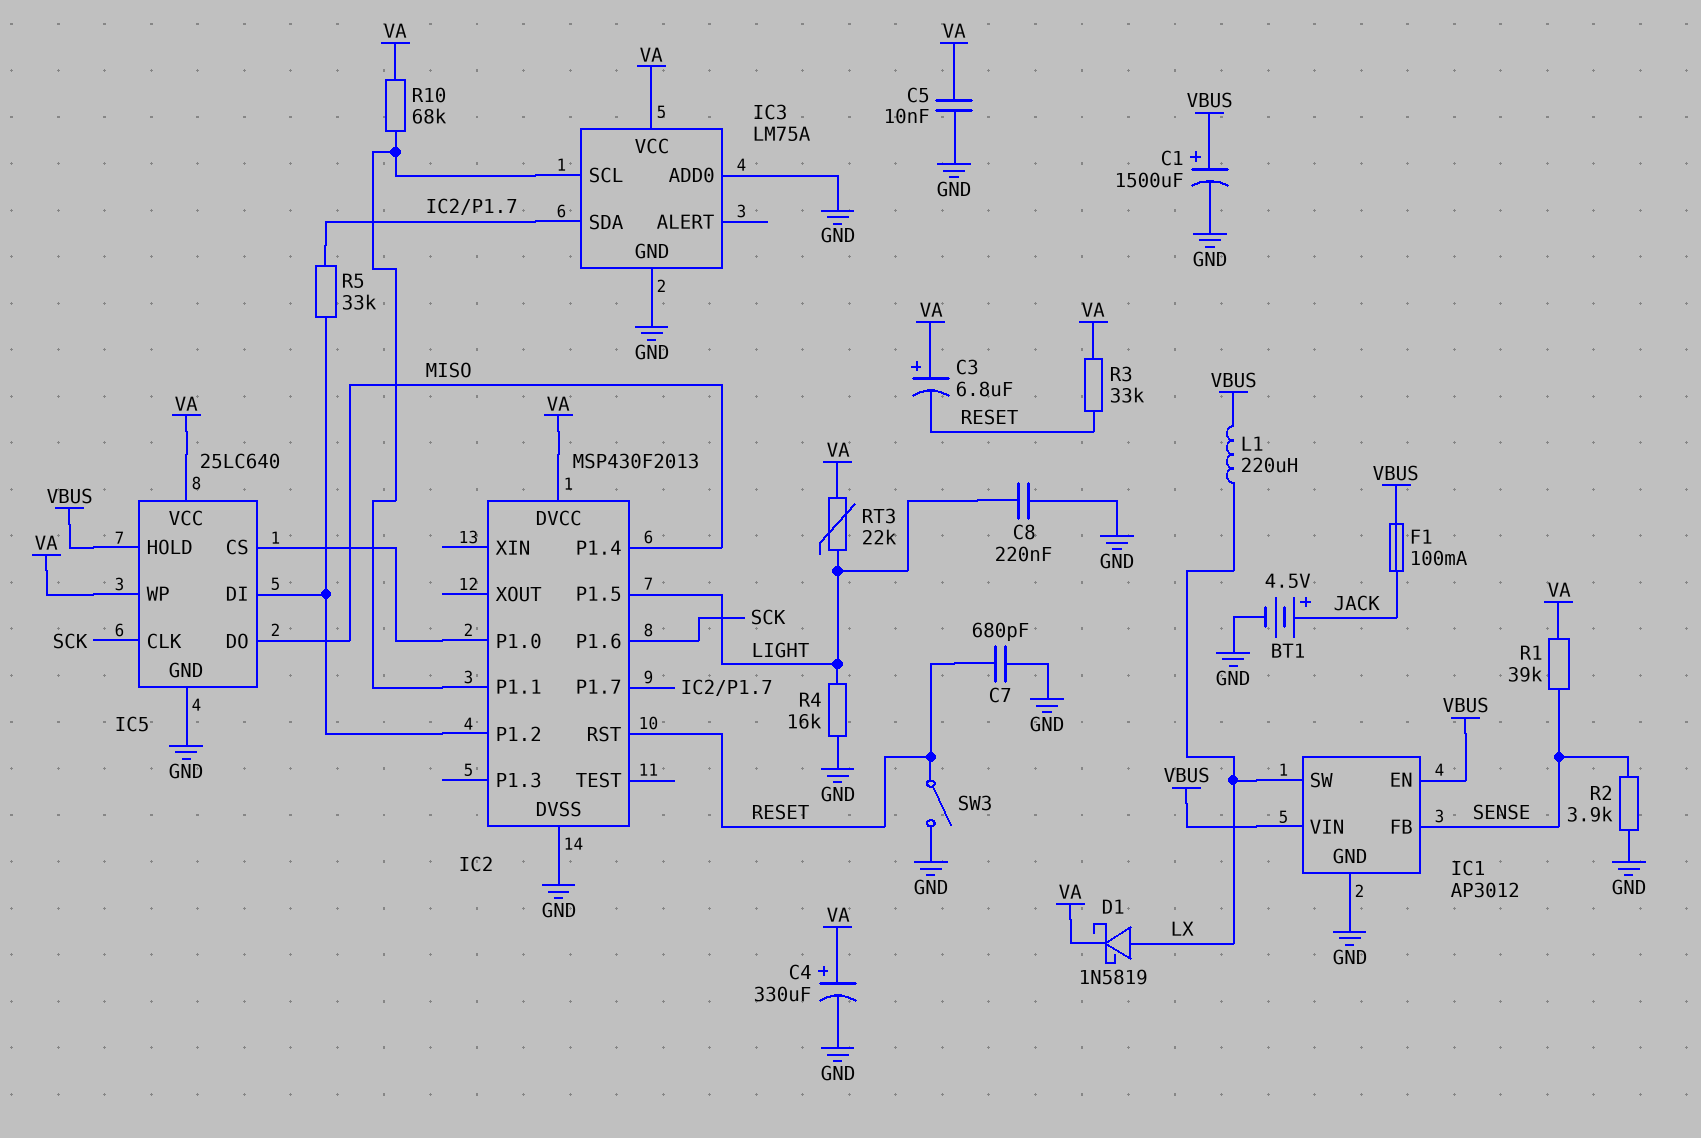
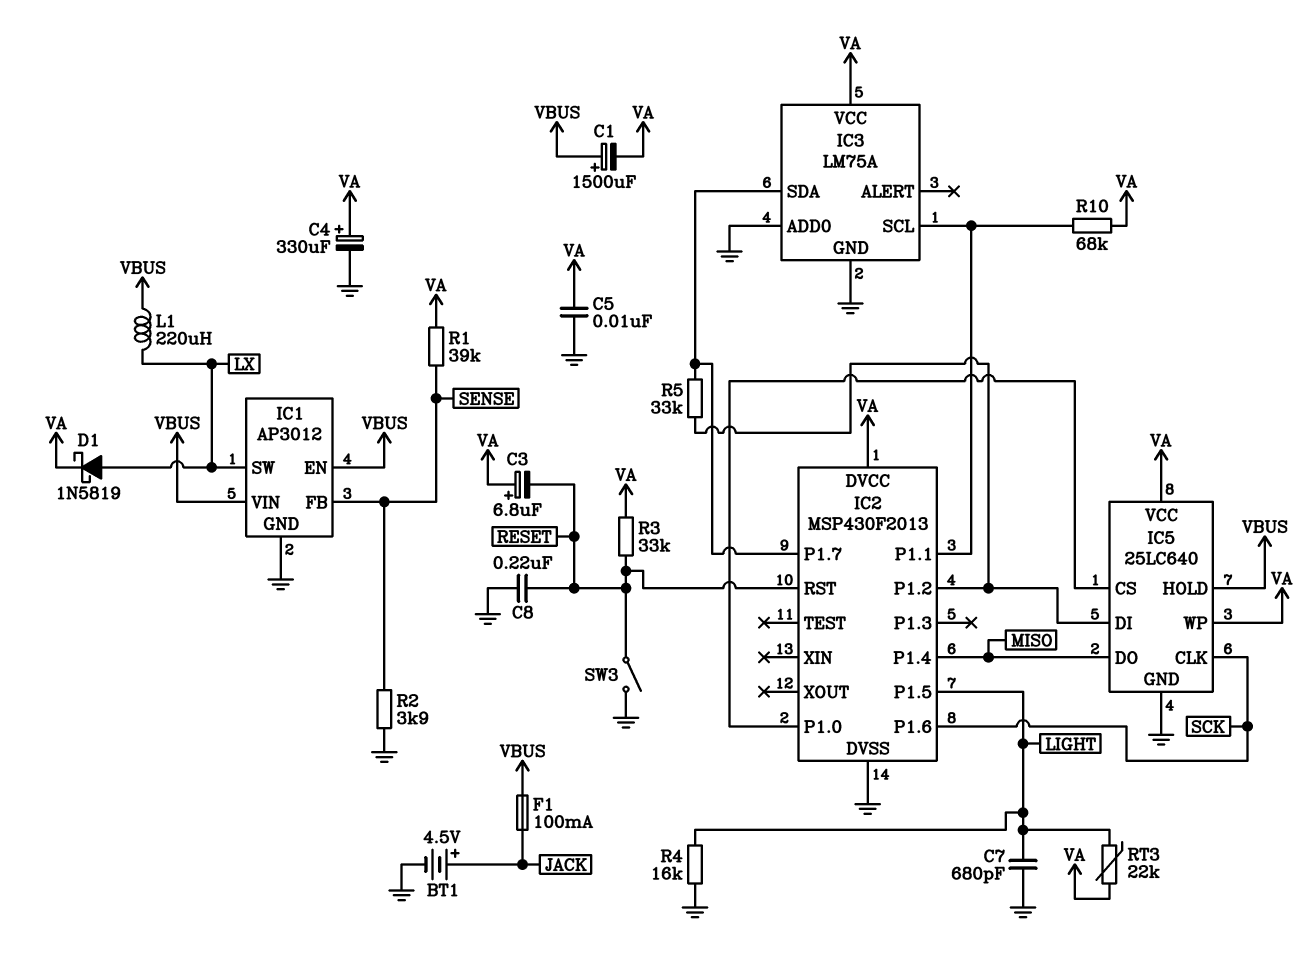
C1: 1500uF (plus VBUS, minus GND) -> 1500uF (plus VBUS, minus VA)
C7: 680pF (GND, RESET) -> 680pF (GND, LIGHT)
C8: 220nF (GND, LIGHT) -> 220nF (GND, RESET)

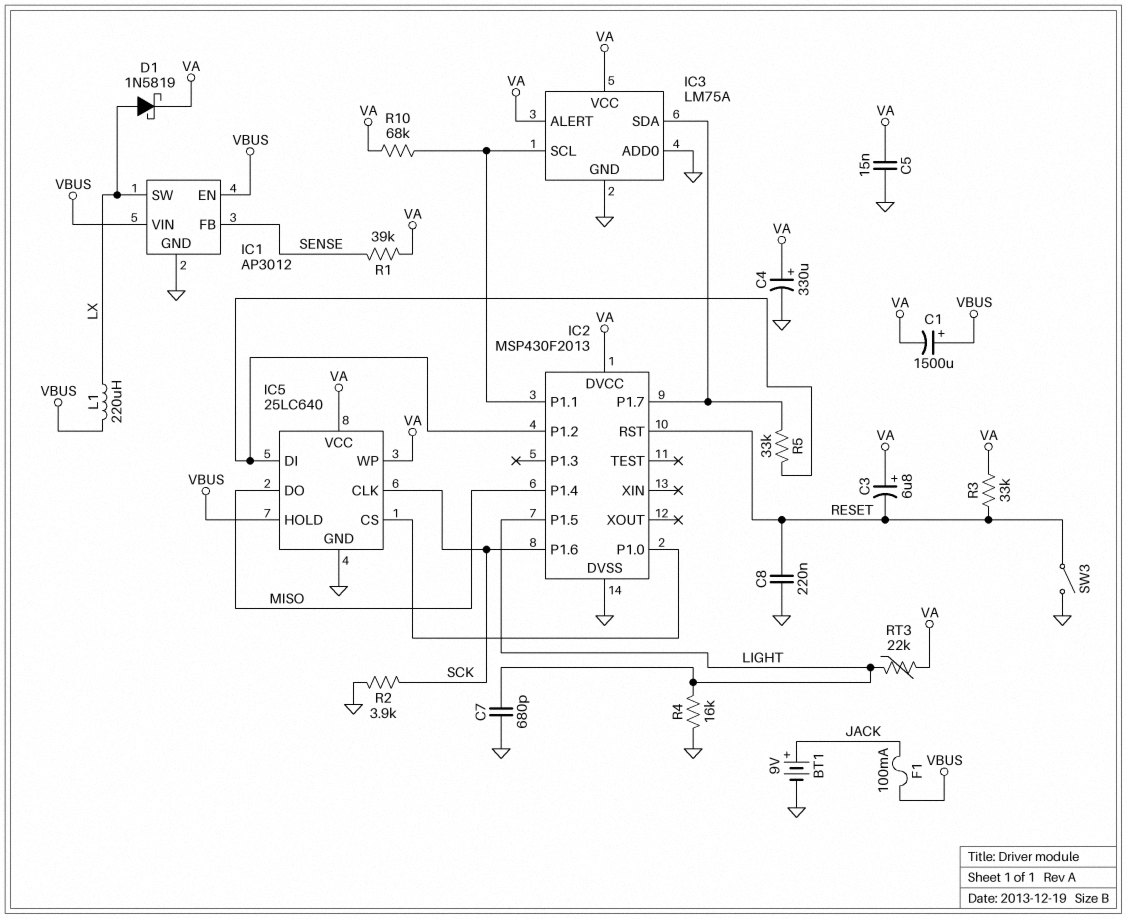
BT1: 4.5V (plus JACK, minus GND) -> 9V (plus JACK, minus GND)
C5: 10nF (GND, VA) -> 15nF (GND, VA)
IC3 pin ALERT: none -> VA
R2: 3.9k (GND, SENSE) -> 3.9k (GND, SCK)

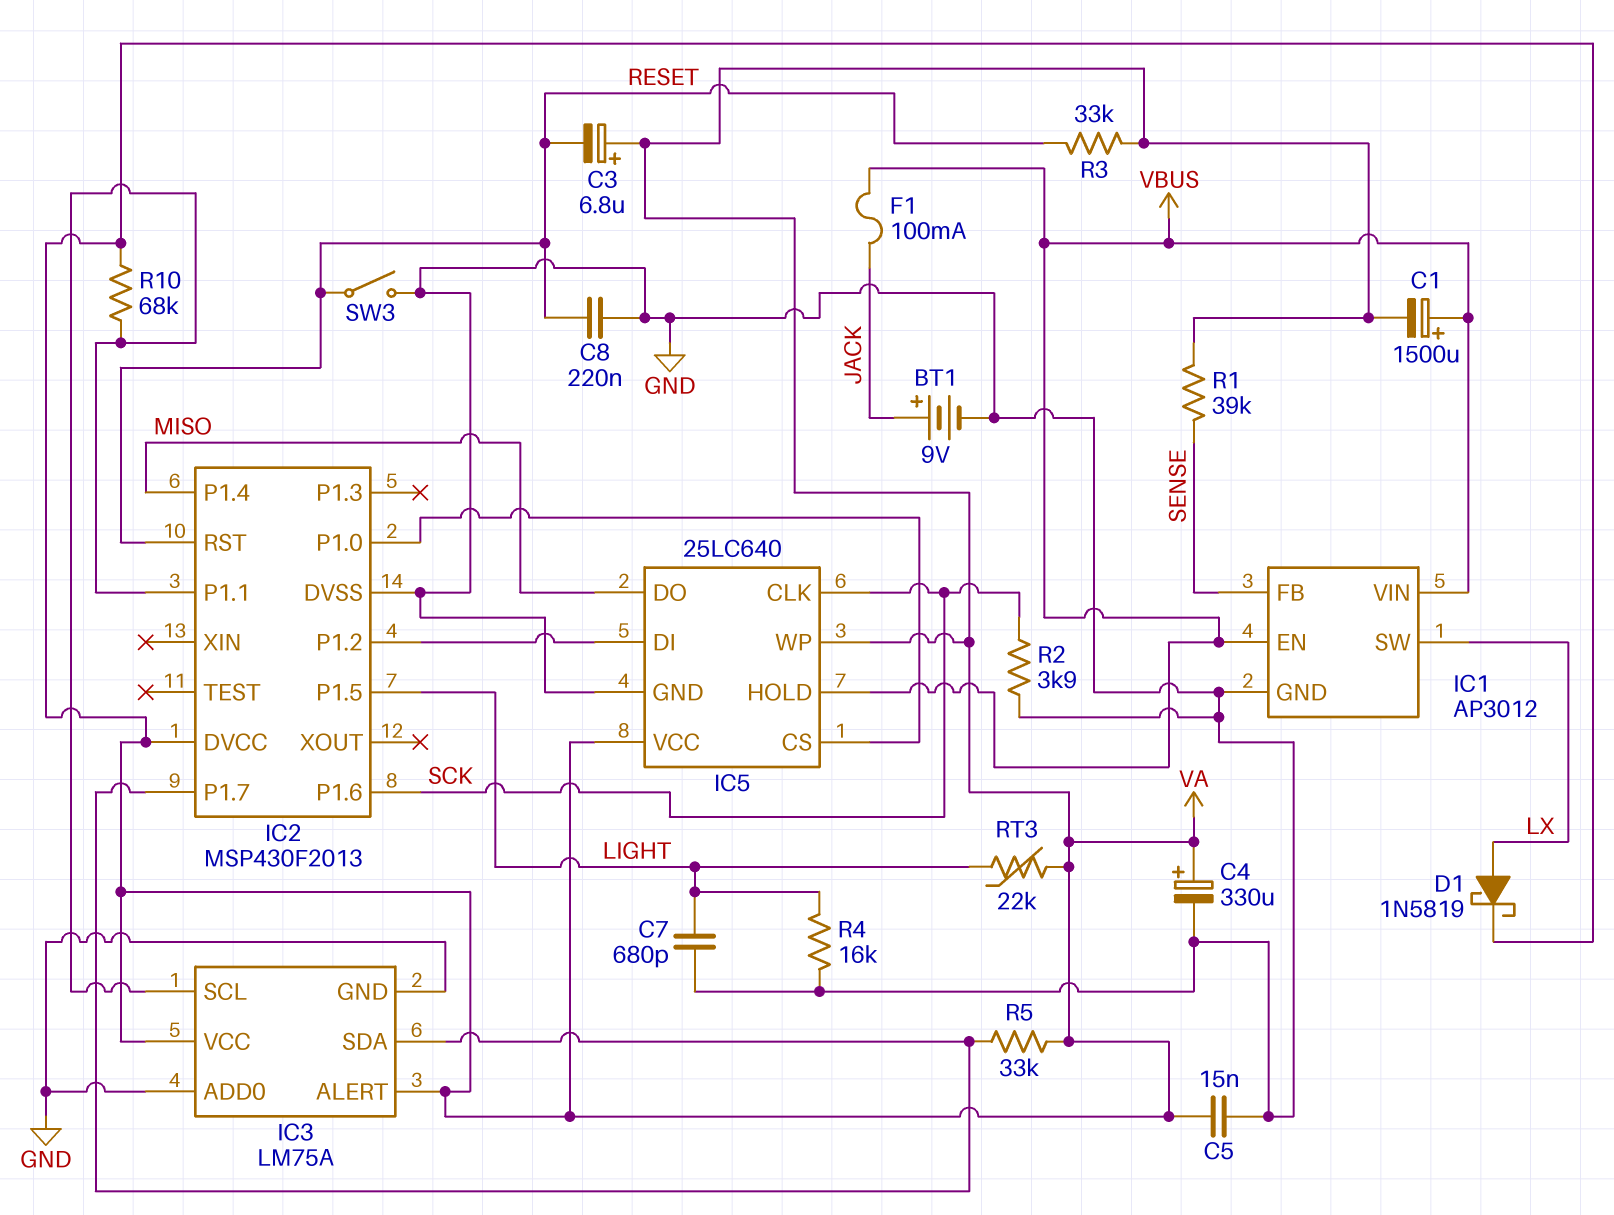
L1: 220uH (LX, VBUS) -> none
R5: 33k (IC2/P1.2, IC2/P1.7) -> 33k (IC2/P1.7, VA)

